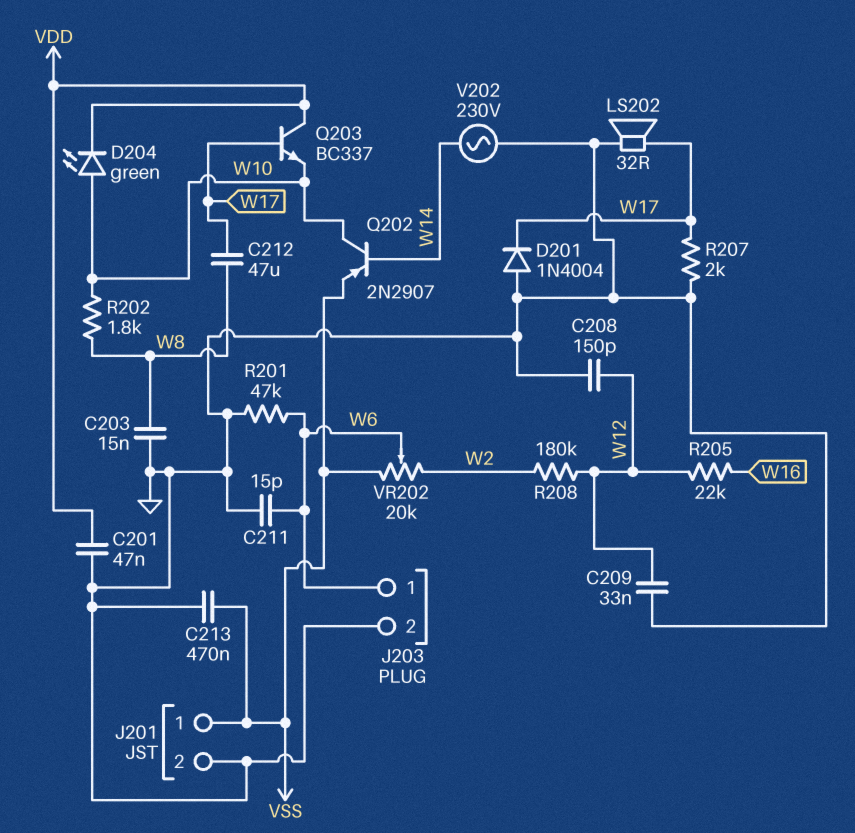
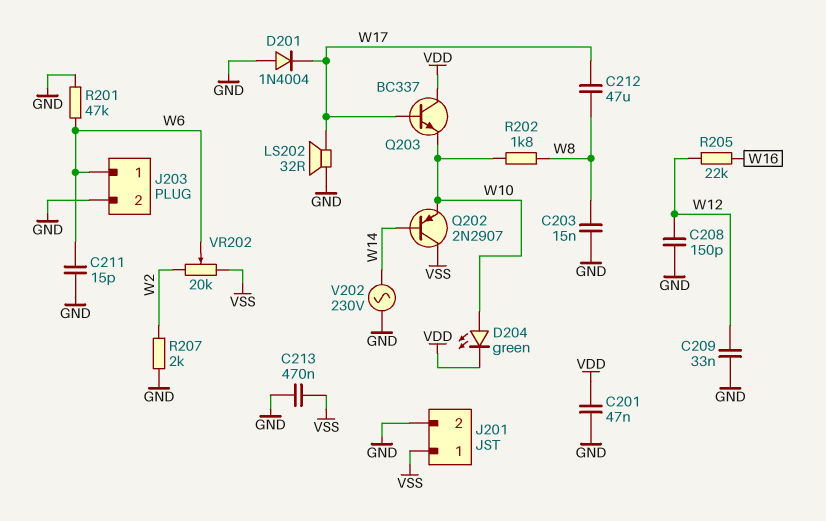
Q202: PNP 2N2907 (B W14, C W10, E VSS) -> PNP 2N2907 (B W14, C VSS, E W10)
R207: 2k (GND, W17) -> 2k (GND, W2)
R208: 180k (W2, W12) -> none

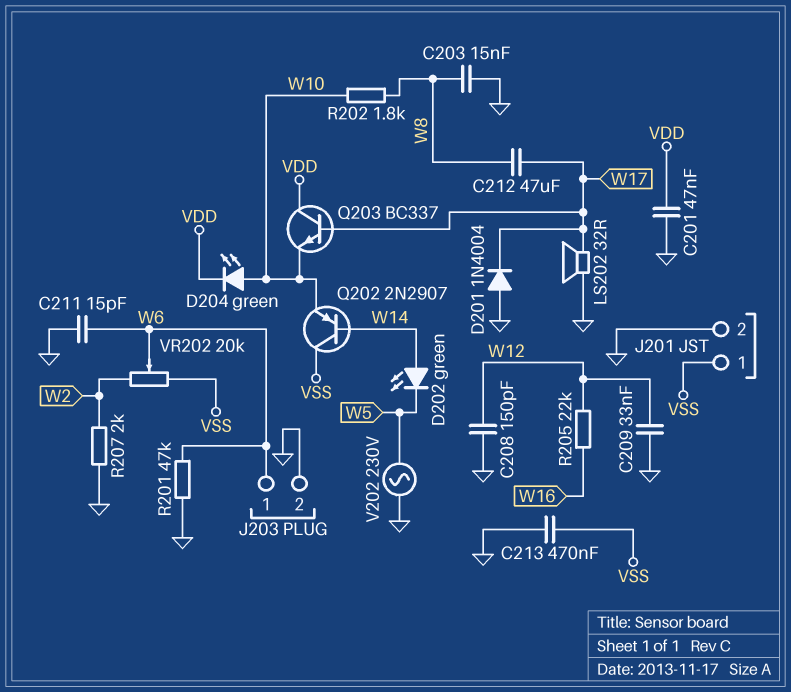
D202: none -> LED green (A W14, K W5)
V202: AC 230V (GND, W14) -> AC 230V (GND, W5)

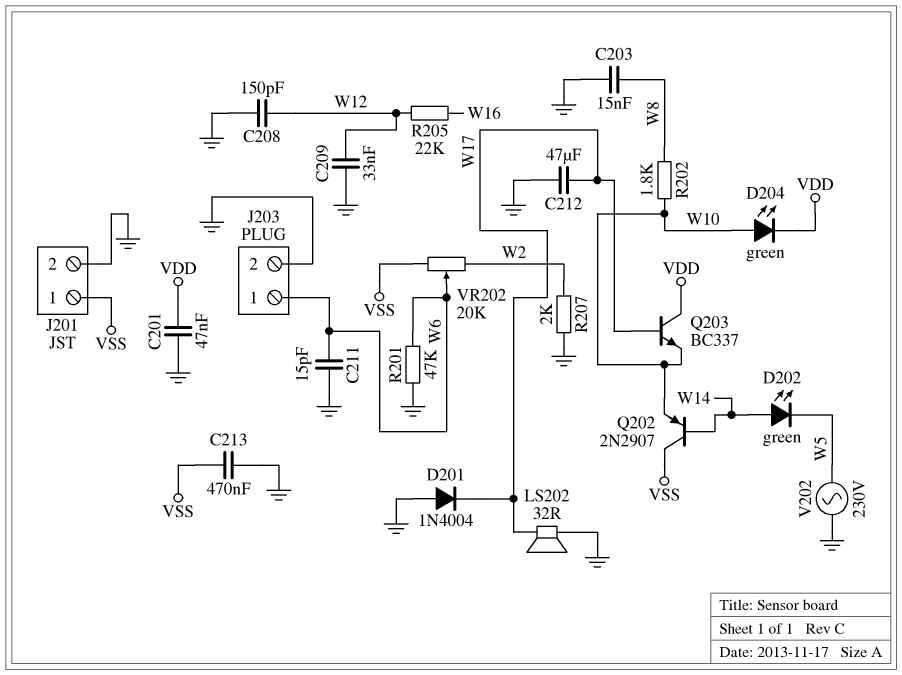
C212: 47uF (W8, W17) -> 47uF (GND, W17)

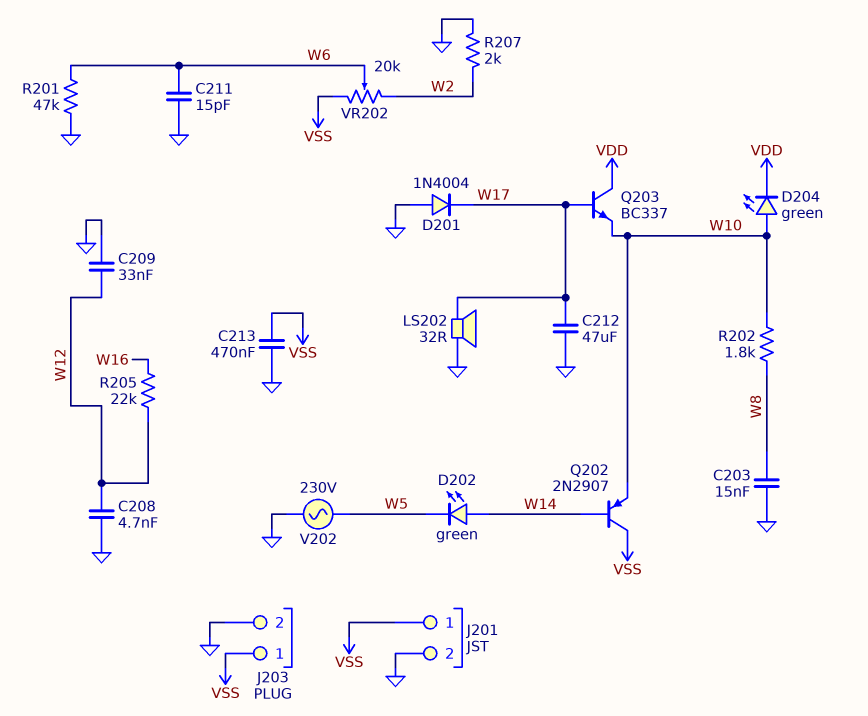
C201: 47nF (GND, VDD) -> none
C208: 150pF (GND, W12) -> 4.7nF (GND, W12)
J203 pin 1: W6 -> VSS

